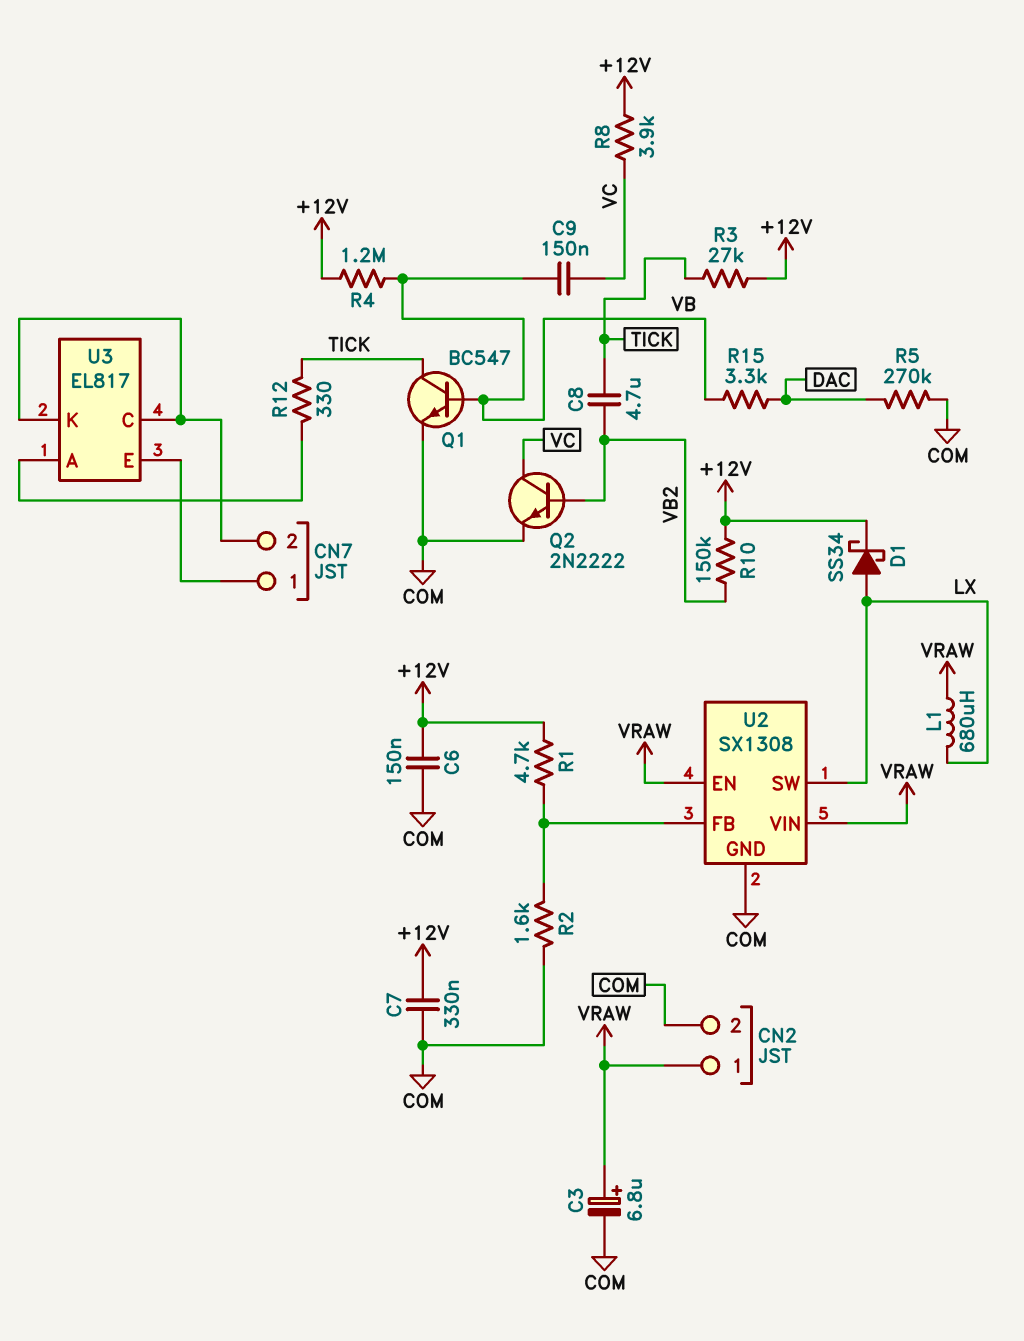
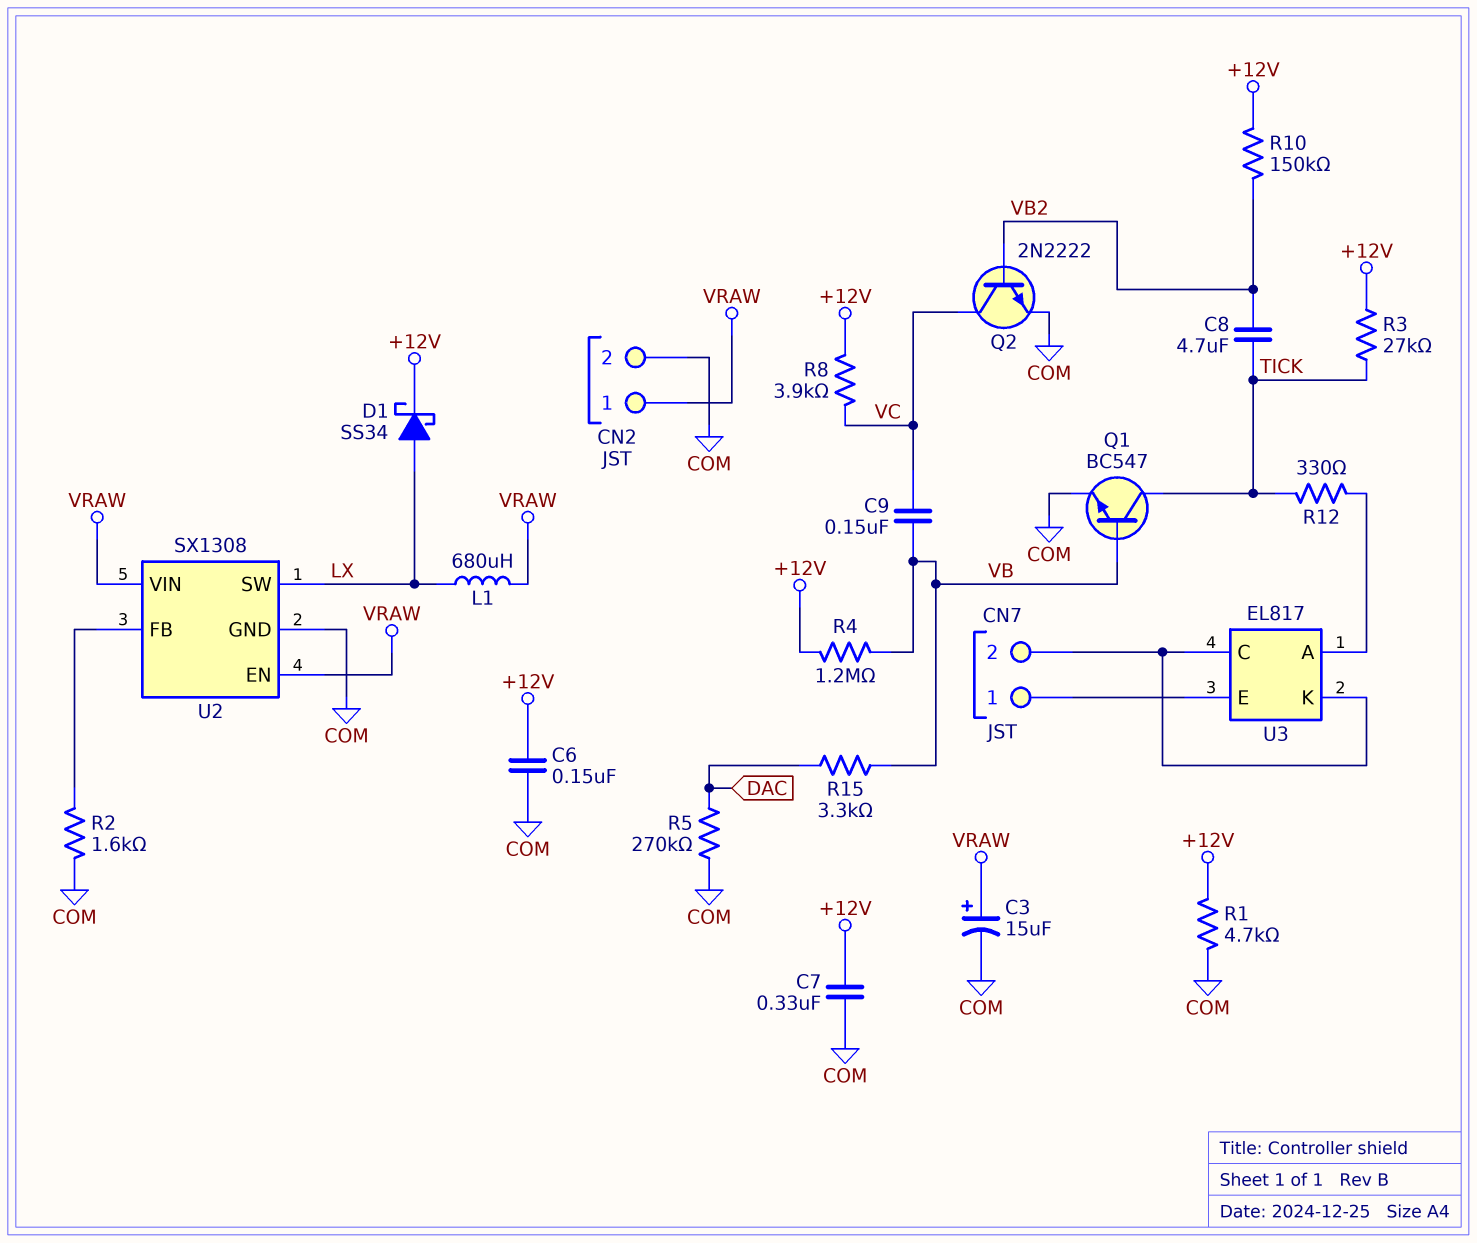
C3: 6.8uF (plus VRAW, minus COM) -> 15uF (plus VRAW, minus COM)
R1: 4.7k (+12V, U2/FB) -> 4.7k (+12V, COM)

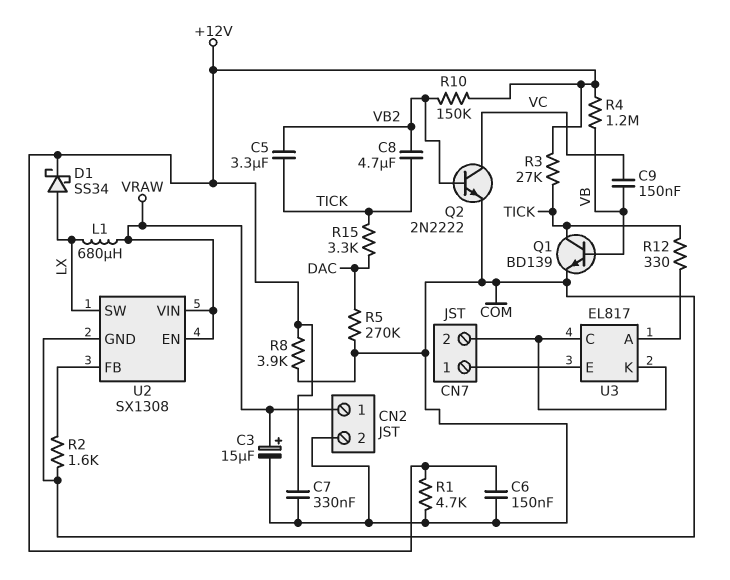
C5: none -> 3.3uF (TICK, VB2)
Q1: NPN BC547 (B VB, C TICK, E COM) -> NPN BD139 (B VB, C TICK, E COM)
R8: 3.9k (+12V, VC) -> 3.9k (+12V, COM)
R15: 3.3k (DAC, VB) -> 3.3k (DAC, TICK)

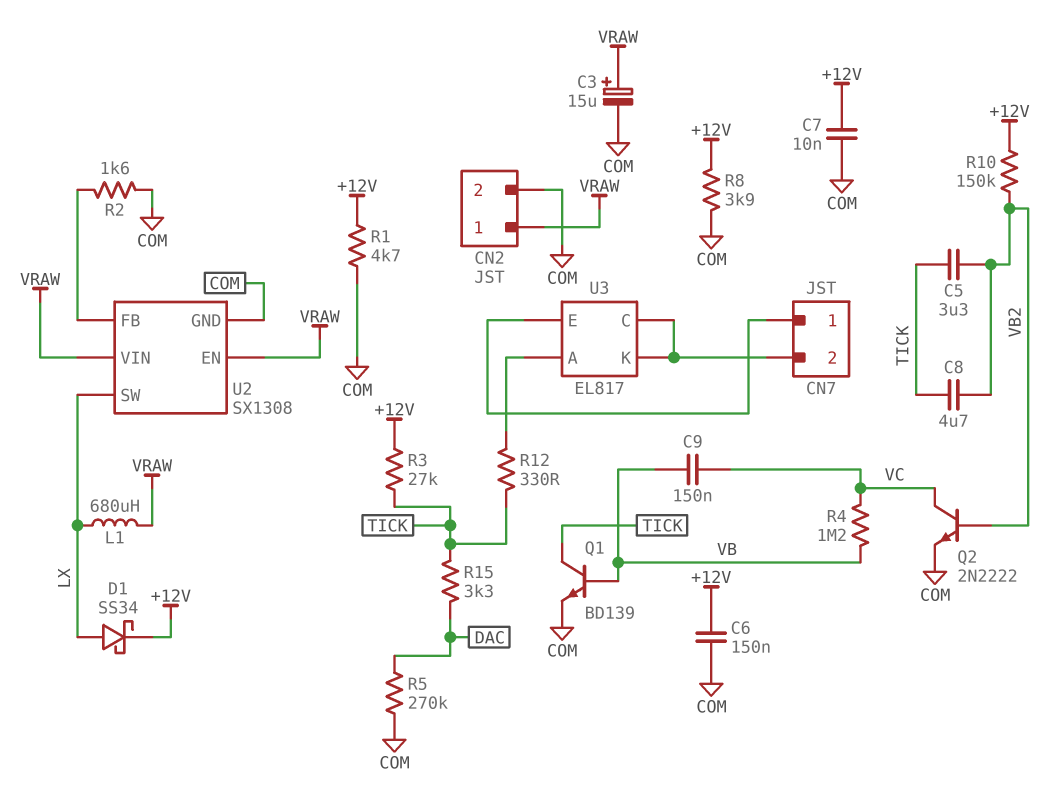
C7: 330nF (+12V, COM) -> 10nF (+12V, COM)
R4: 1.2M (+12V, VB) -> 1.2M (VB, VC)

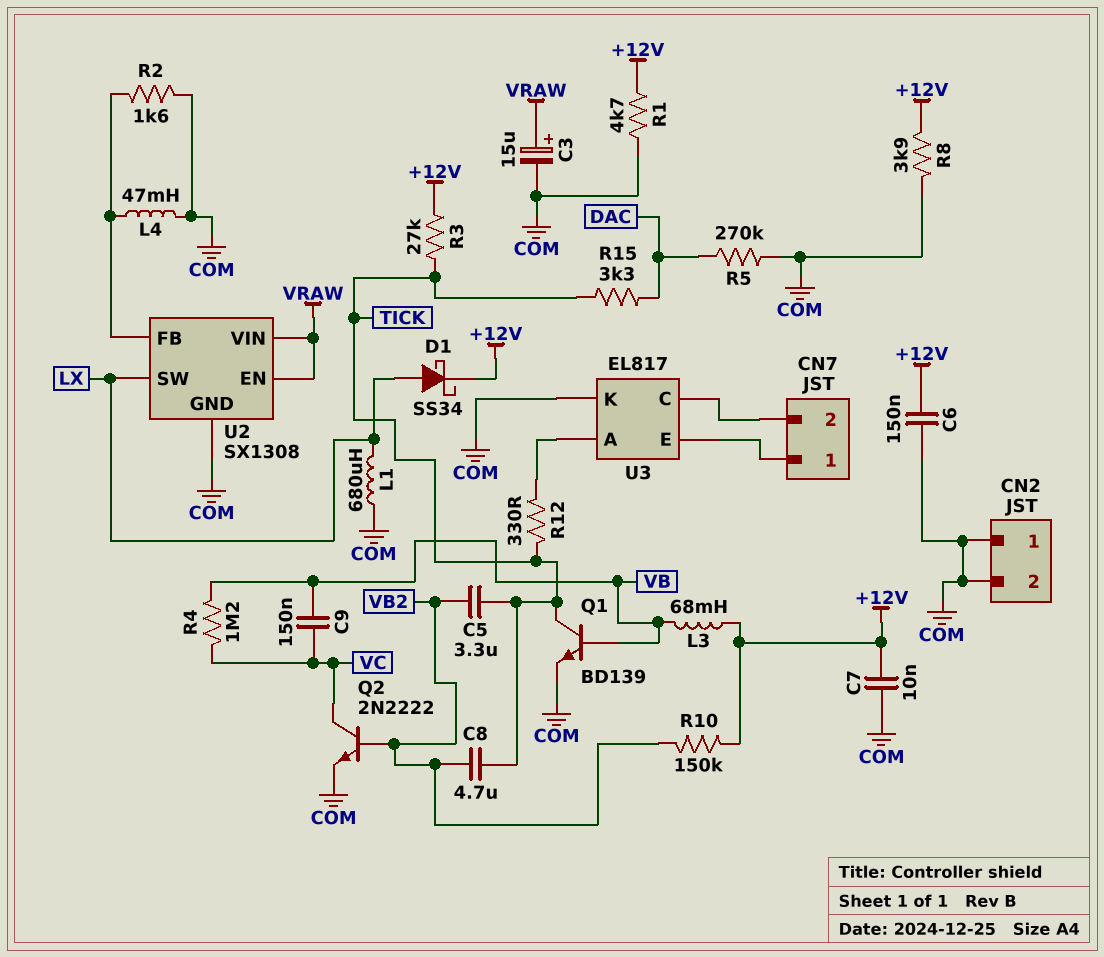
CN2 pin 1: VRAW -> COM
L1: 680uH (LX, VRAW) -> 680uH (COM, LX)
L3: none -> 68mH (+12V, VB)
L4: none -> 47mH (COM, U2/FB)
U3 pin K: CN7/2 -> COM

